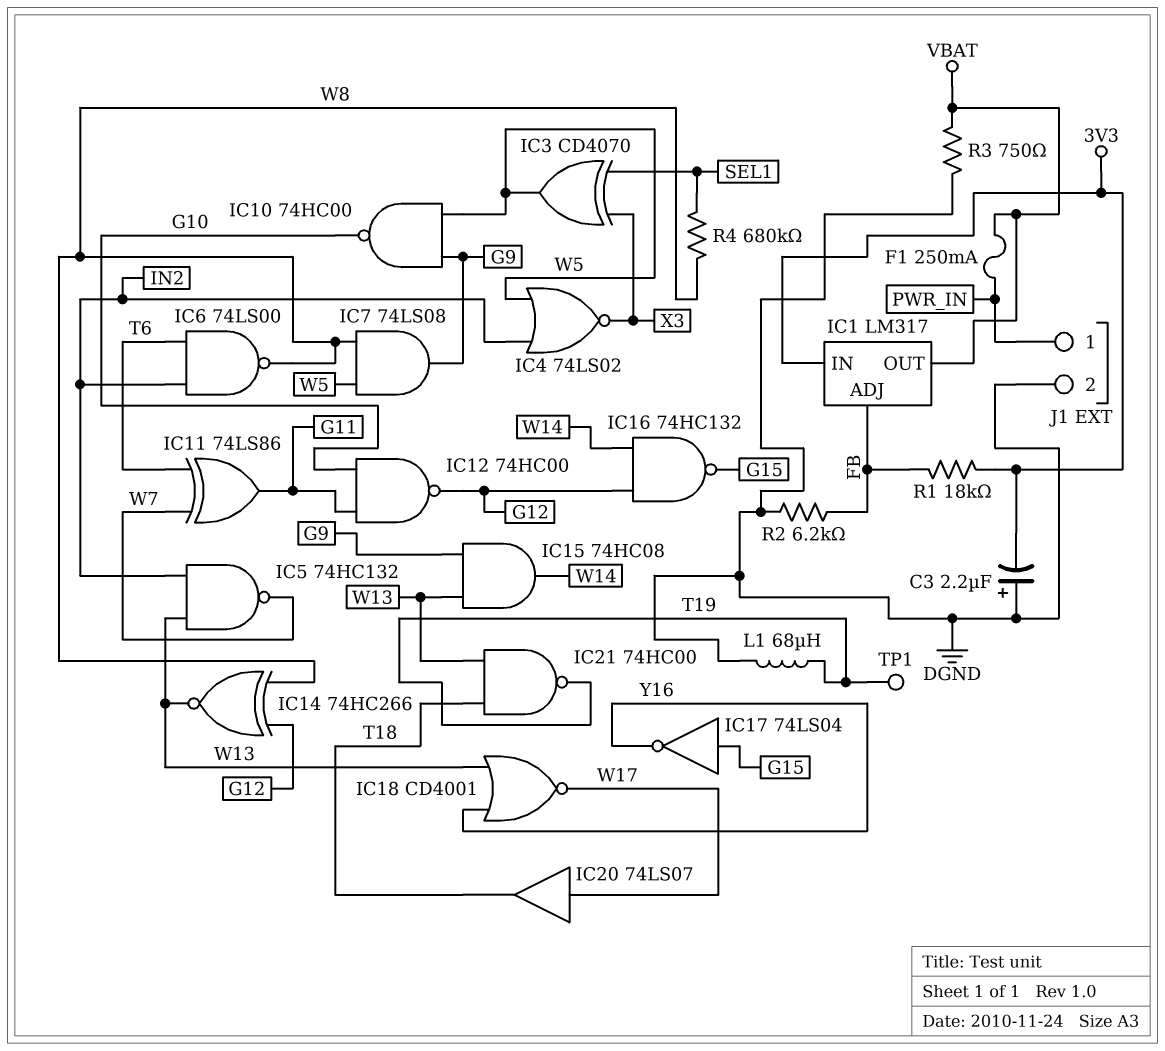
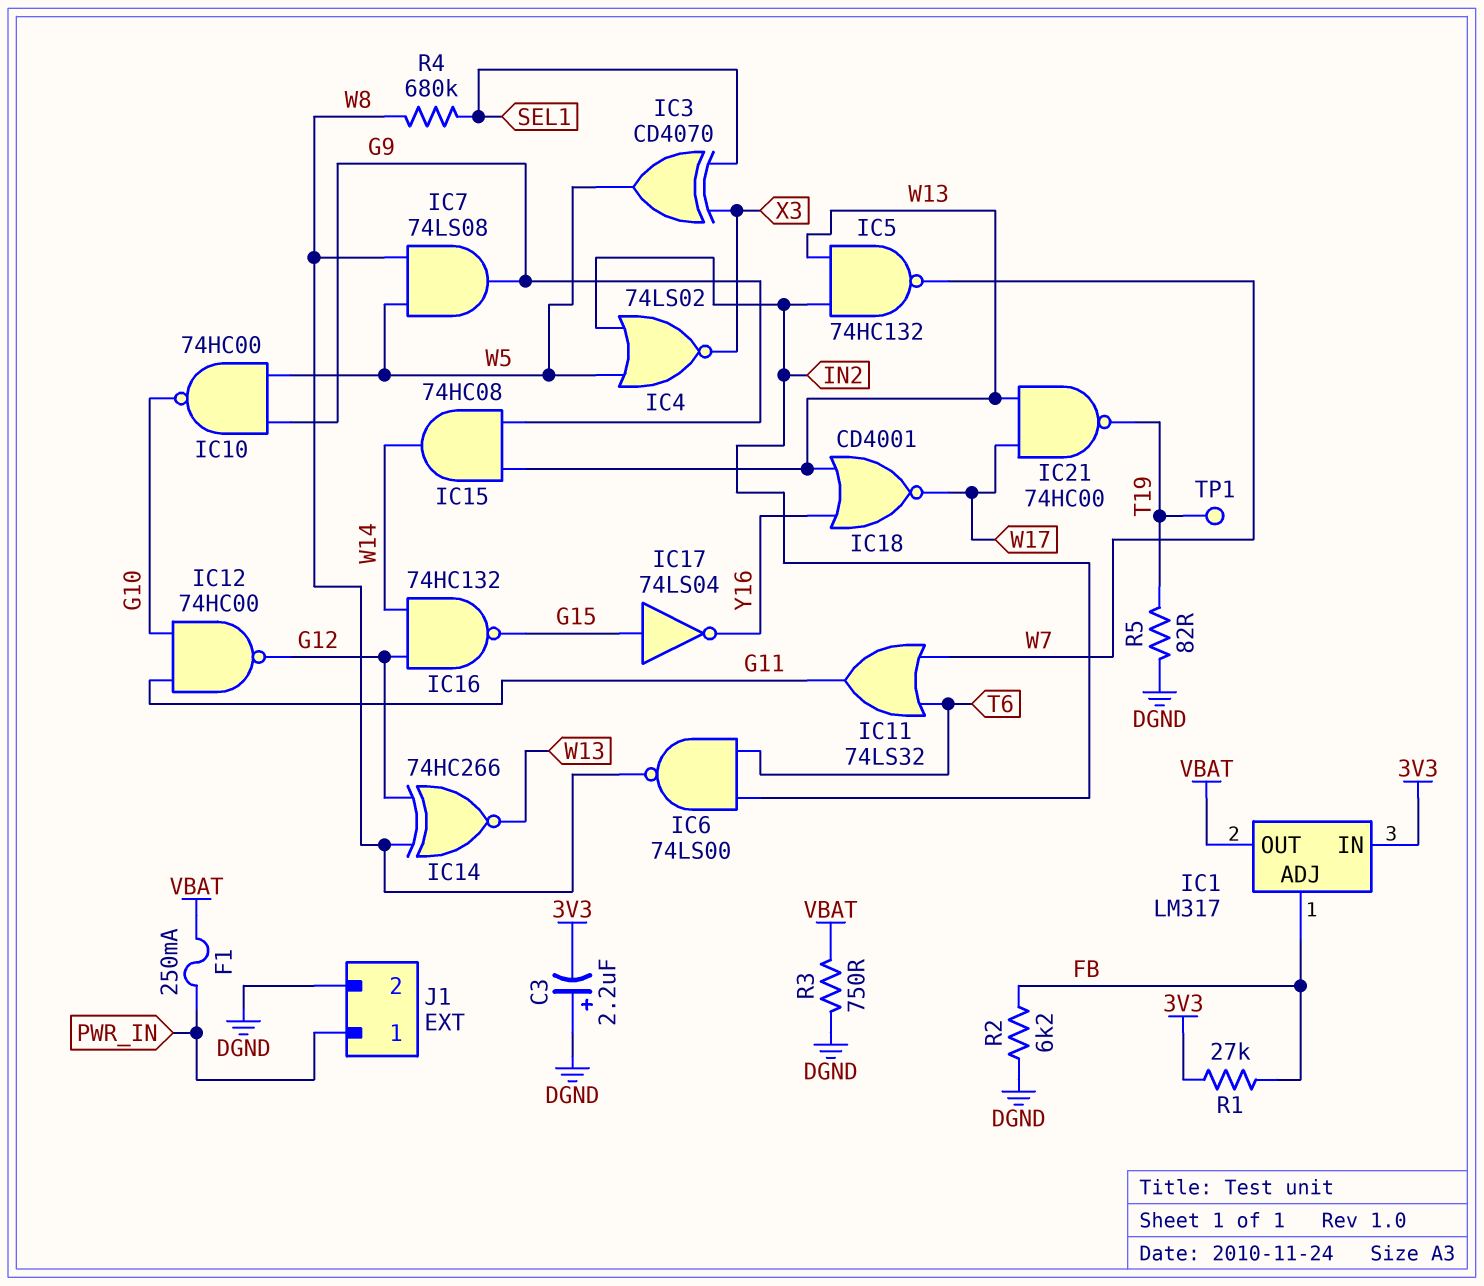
IC11: XOR 74LS86 (in T6, in W7, out G11) -> OR 74LS32 (in T6, in W7, out G11)
IC20: buffer 74LS07 (in W17, out T18) -> none
IC21: NAND 74HC00 (in T18, in W13, out T19) -> NAND 74HC00 (in W13, in W17, out T19)
L1: 68uH (DGND, T19) -> none
R1: 18k (3V3, FB) -> 27k (3V3, FB)
R5: none -> 82 (DGND, T19)

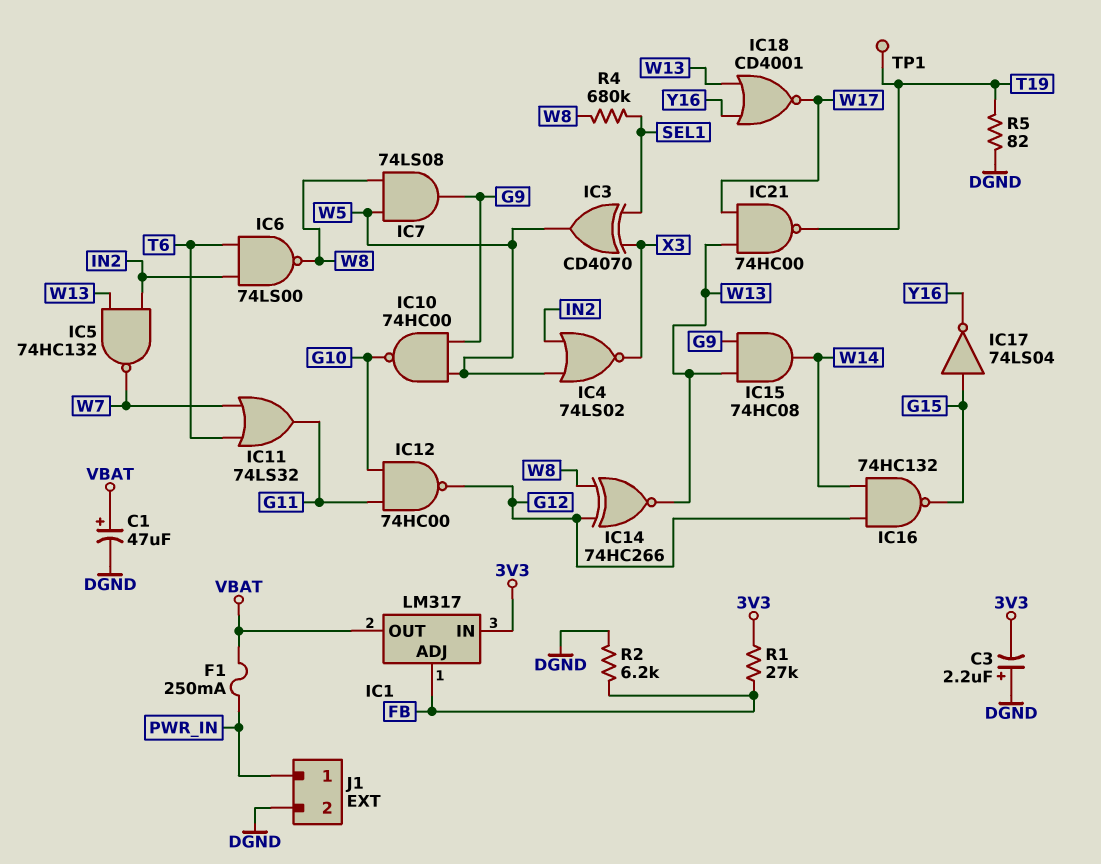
C1: none -> 47uF (plus VBAT, minus DGND)
R3: 750 (DGND, VBAT) -> none

